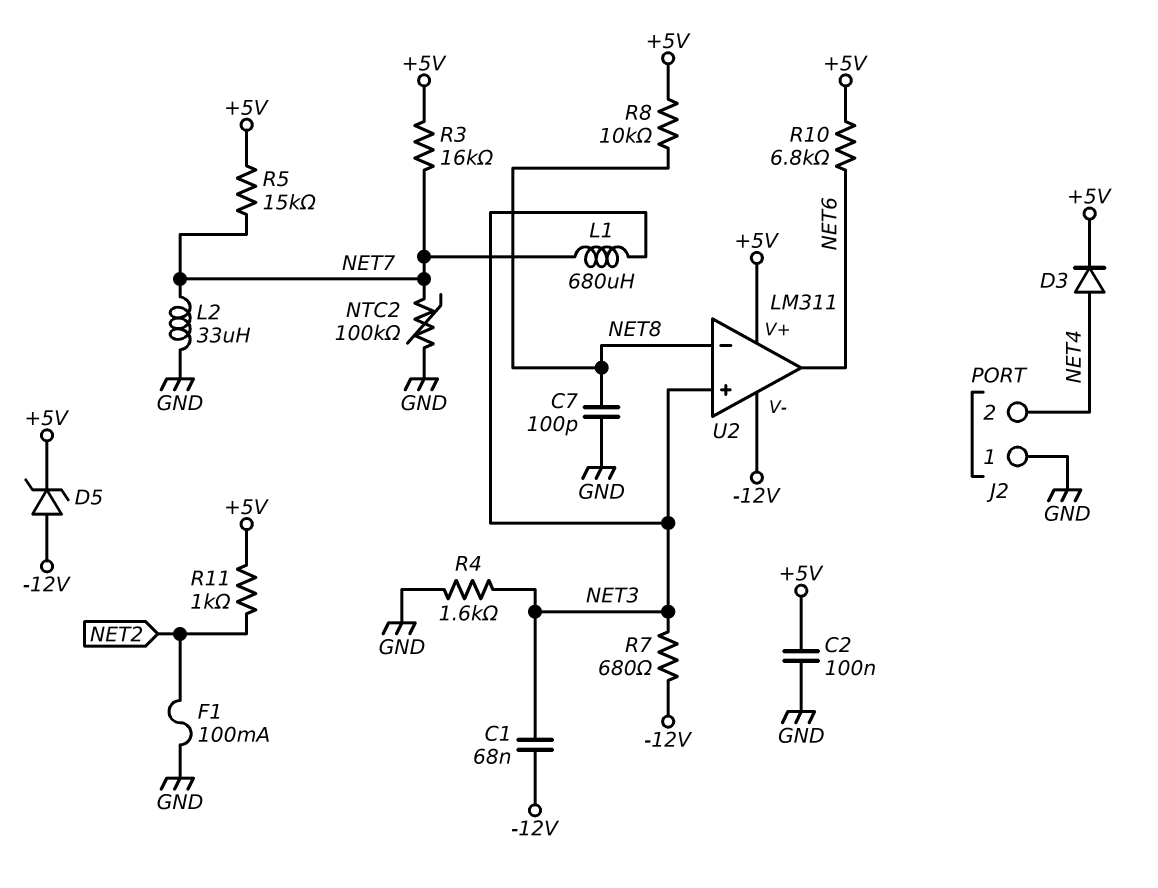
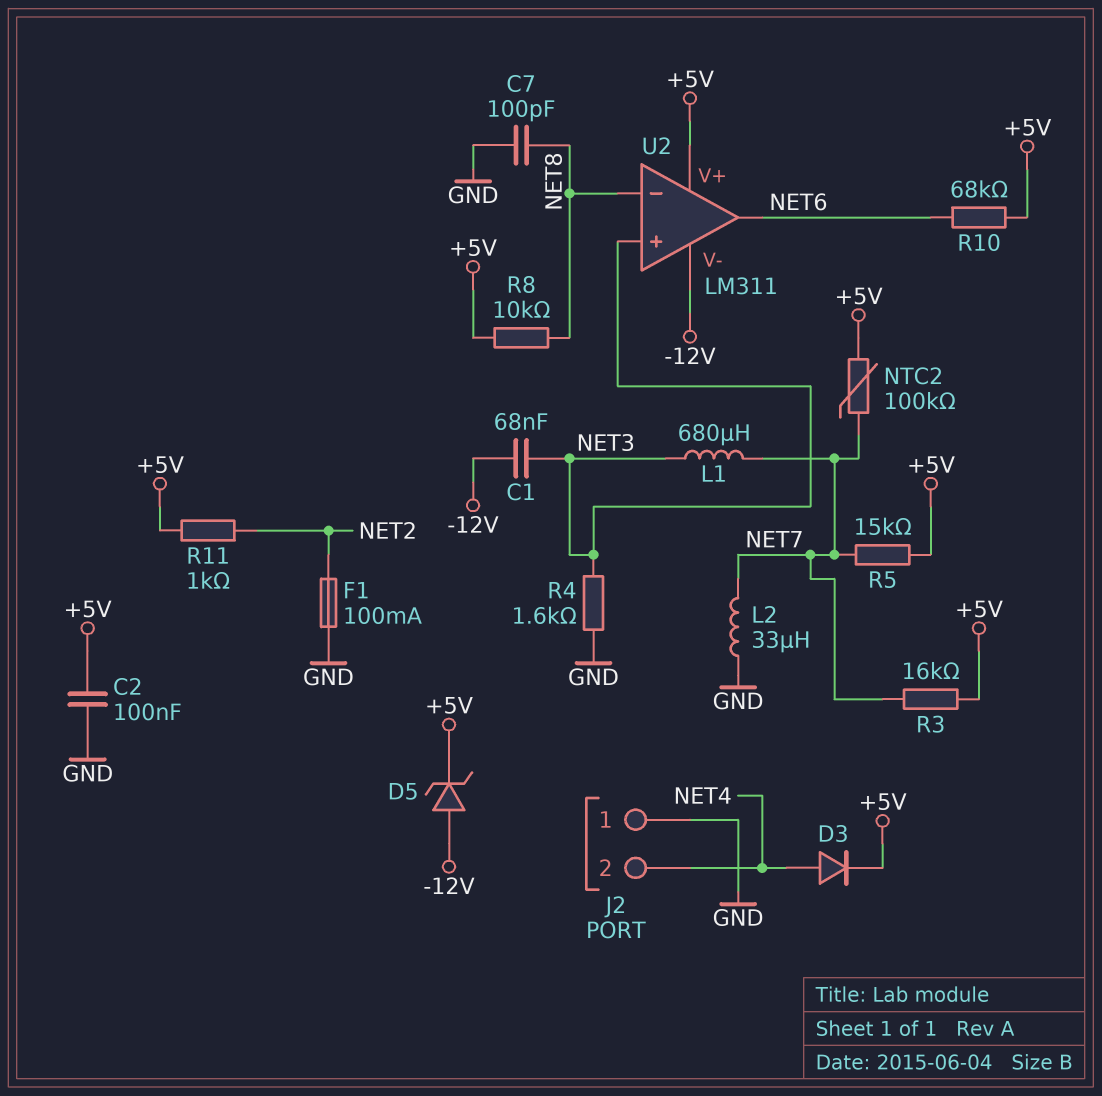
NTC2: 100k (GND, NET7) -> 100k (+5V, NET7)
R7: 680 (-12V, NET3) -> none
R10: 6.8k (+5V, NET6) -> 68k (+5V, NET6)

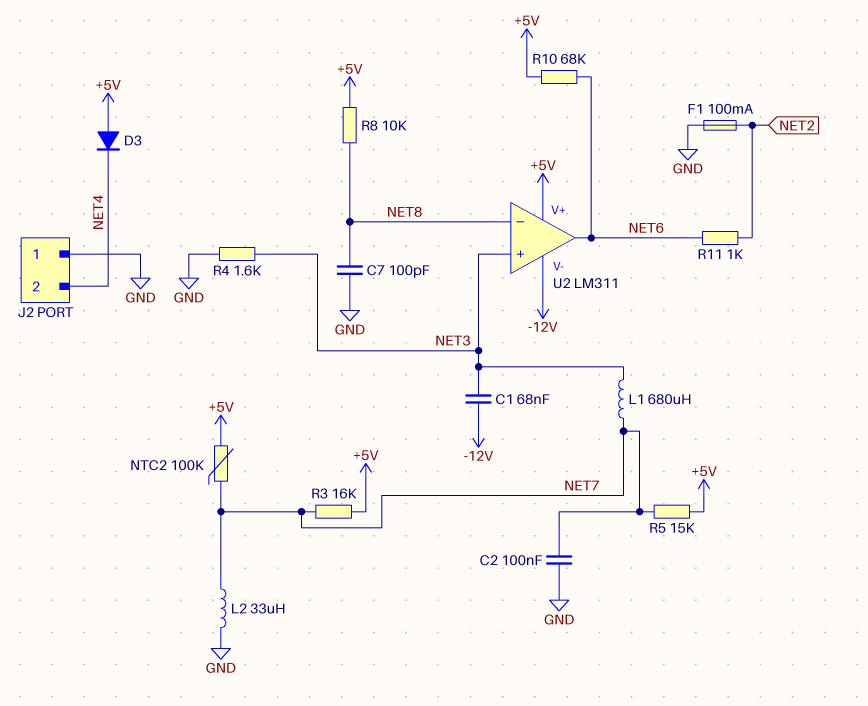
C2: 100nF (+5V, GND) -> 100nF (GND, NET7)
D3: diode (A NET4, K +5V) -> diode (A +5V, K NET4)
D5: zener (A -12V, K +5V) -> none
R11: 1k (+5V, NET2) -> 1k (NET2, NET6)

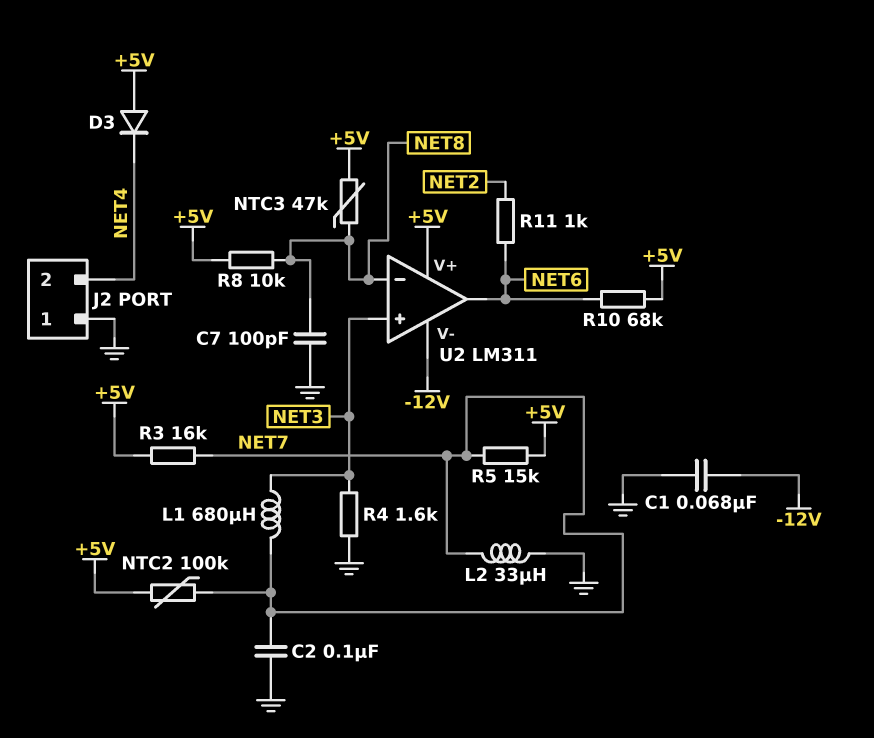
C1: 68nF (-12V, NET3) -> 68nF (-12V, GND)
F1: 100mA (GND, NET2) -> none
NTC3: none -> 47k (+5V, NET8)

